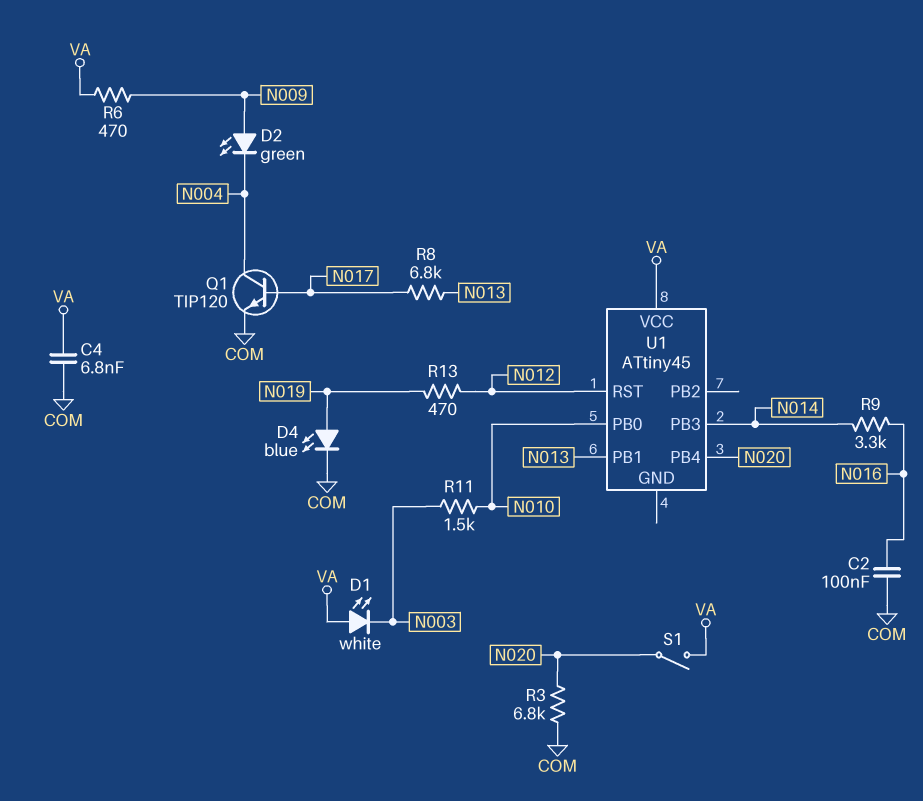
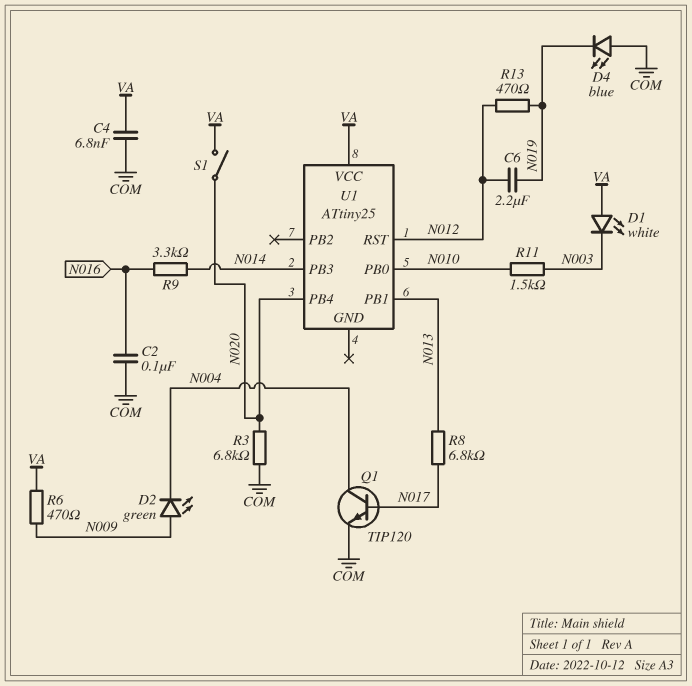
C6: none -> 2.2uF (N012, N019)
D4: LED blue (A N019, K COM) -> LED blue (A COM, K N019)
U1: ATtiny45 -> ATtiny25

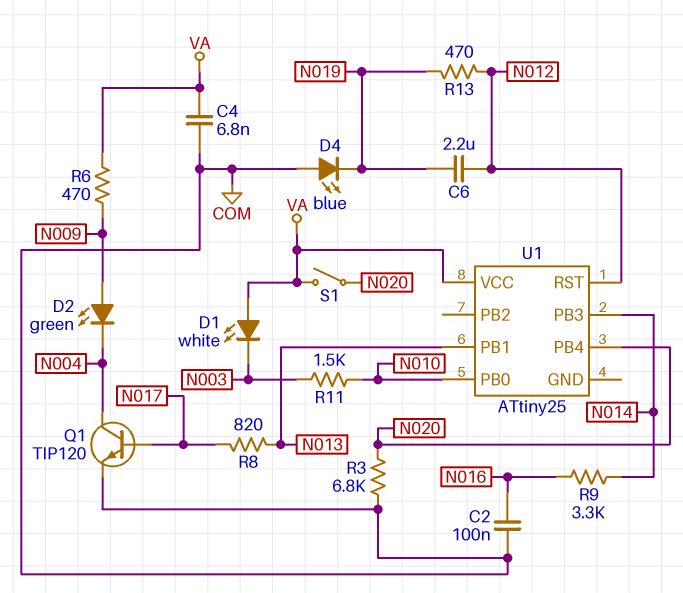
R8: 6.8k (N013, N017) -> 820 (N013, N017)

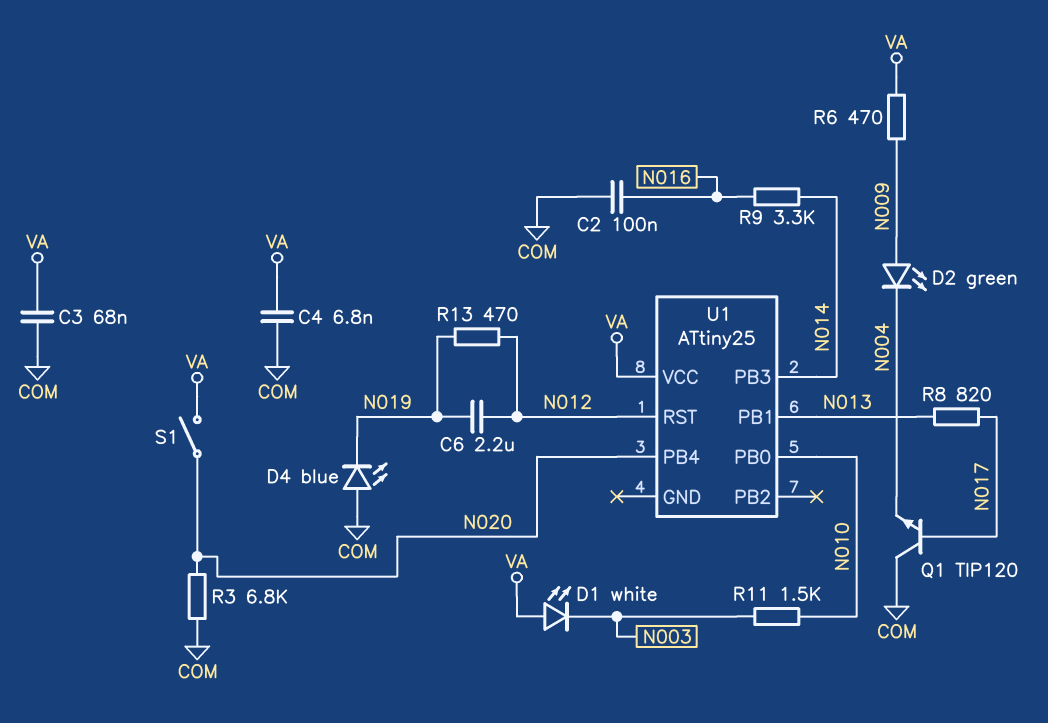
C3: none -> 68nF (COM, VA)
Q1: NPN TIP120 (B N017, C N004, E COM) -> NPN TIP120 (B N017, C COM, E N004)

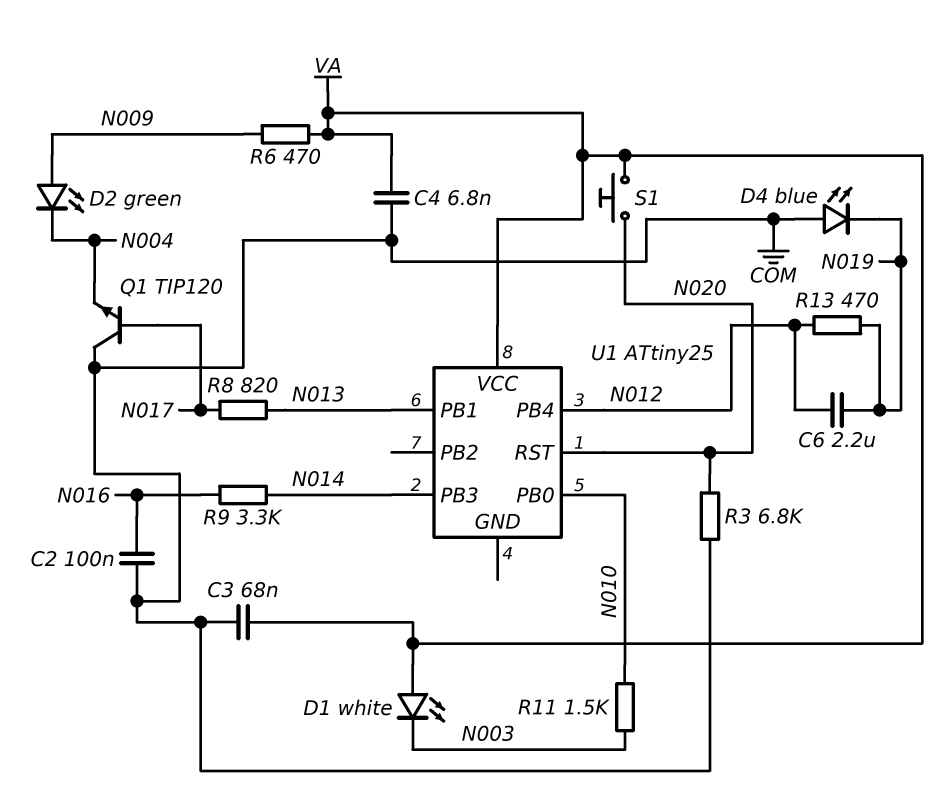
S1: switch (N020, VA) -> button (N020, VA)
U1 pin PB4: N020 -> N012
U1 pin RST: N012 -> N020

